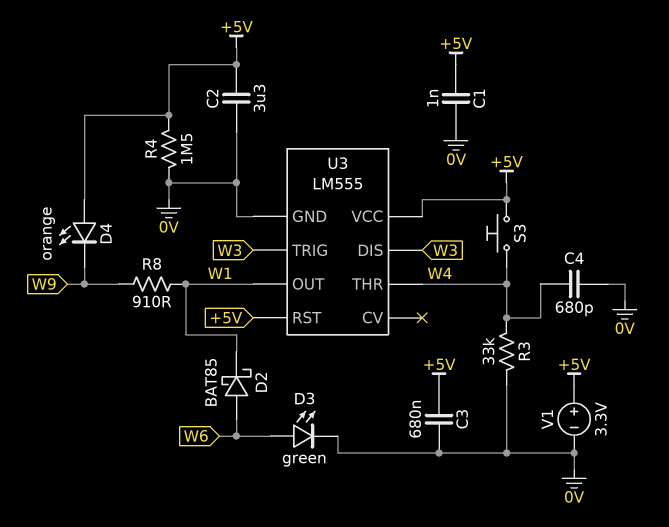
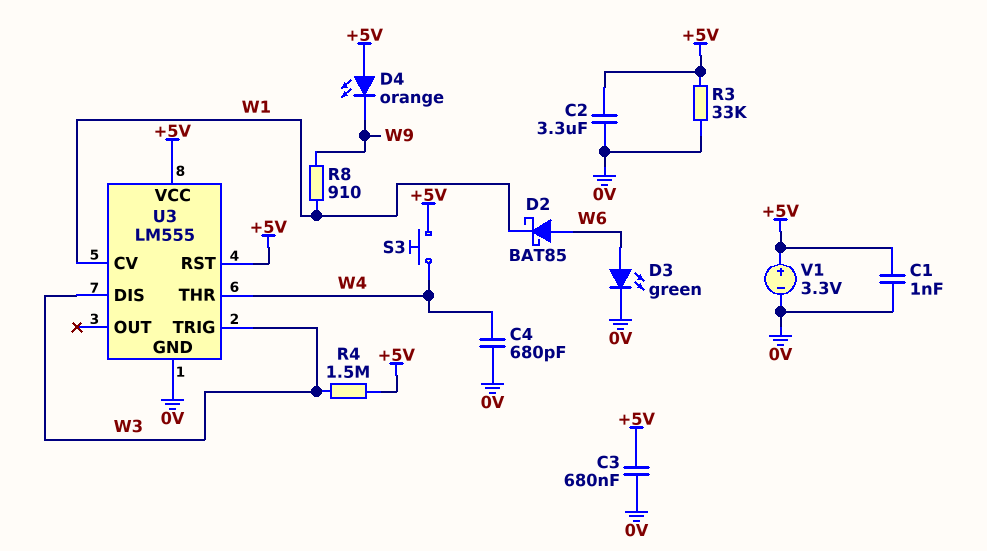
R3: 33k (0V, W4) -> 33k (+5V, 0V)
R4: 1.5M (+5V, 0V) -> 1.5M (+5V, W3)
U3 pin CV: none -> W1
U3 pin OUT: W1 -> none

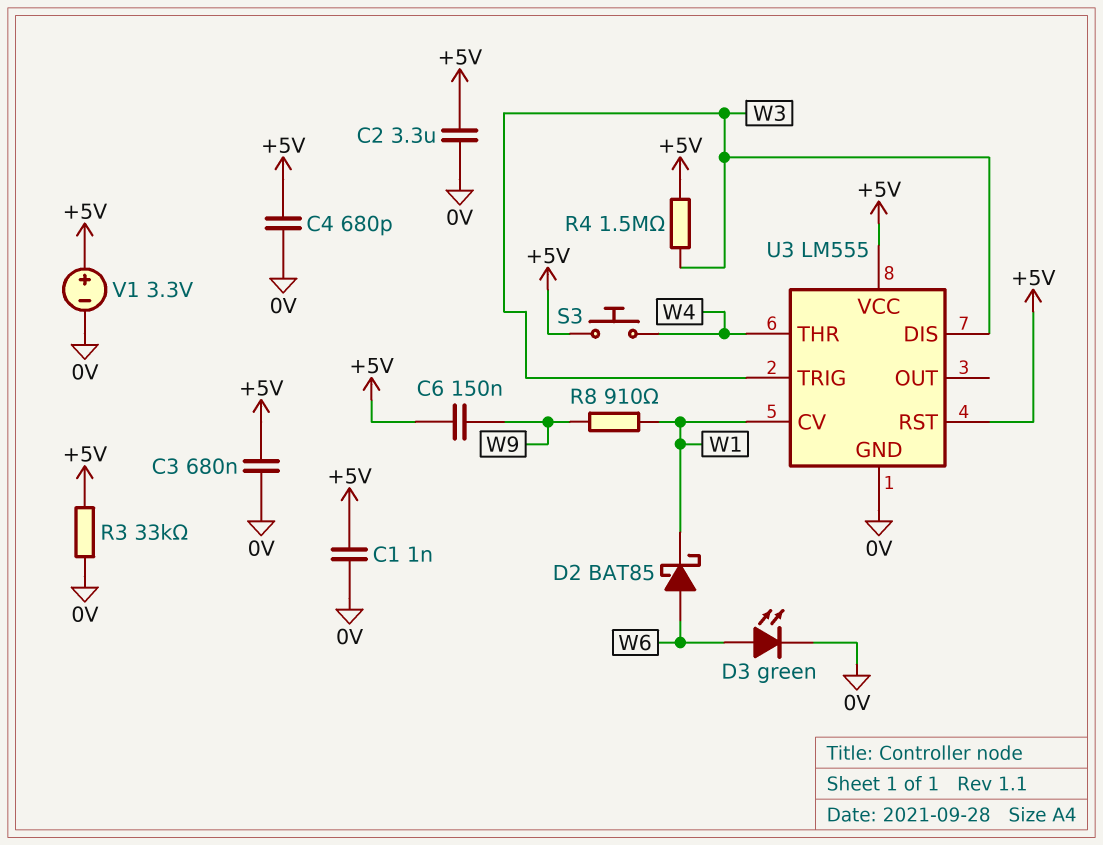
C4: 680pF (0V, W4) -> 680pF (+5V, 0V)
C6: none -> 150nF (+5V, W9)
D4: LED orange (A +5V, K W9) -> none

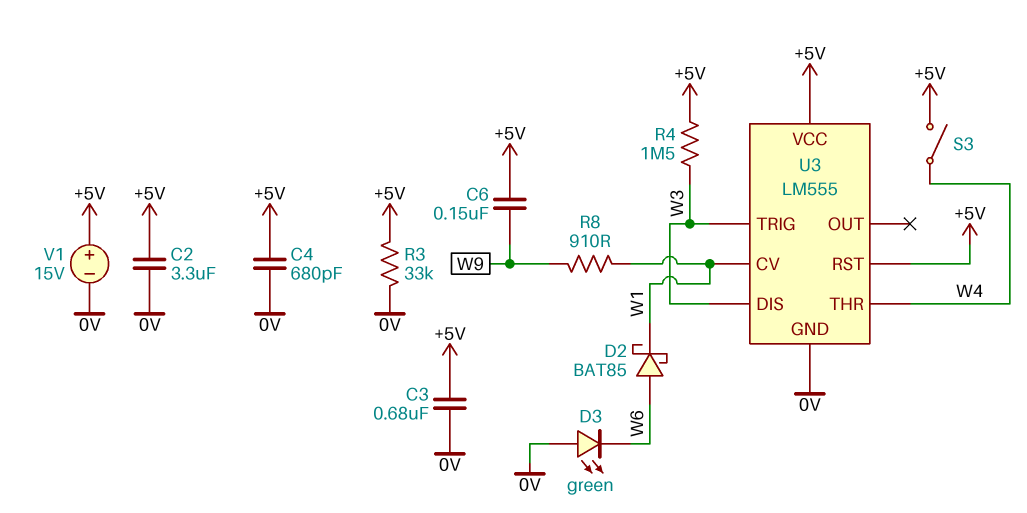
C1: 1nF (+5V, 0V) -> none
D3: LED green (A W6, K 0V) -> LED green (A 0V, K W6)
S3: button (+5V, W4) -> switch (+5V, W4)
V1: 3.3V (plus +5V, minus 0V) -> 15V (plus +5V, minus 0V)

